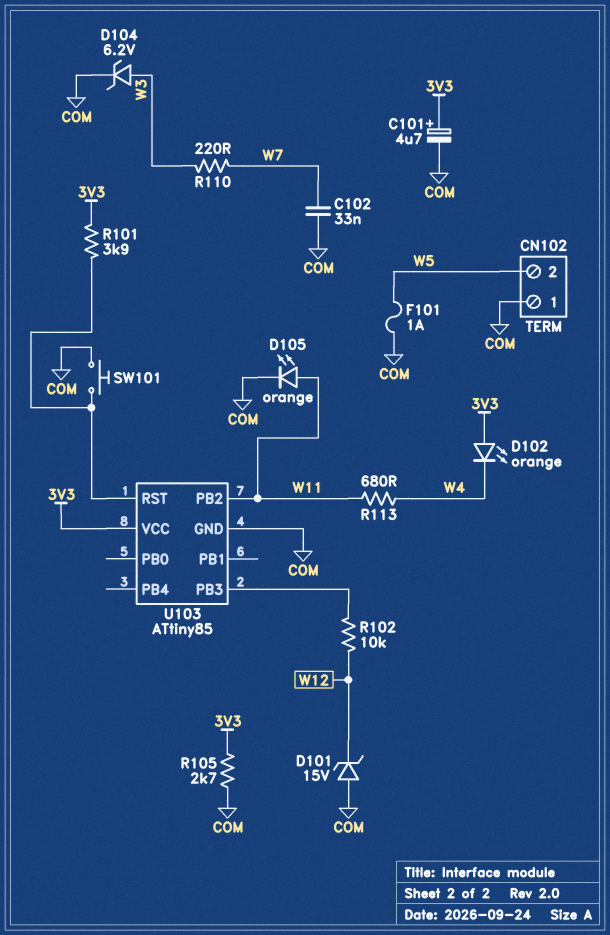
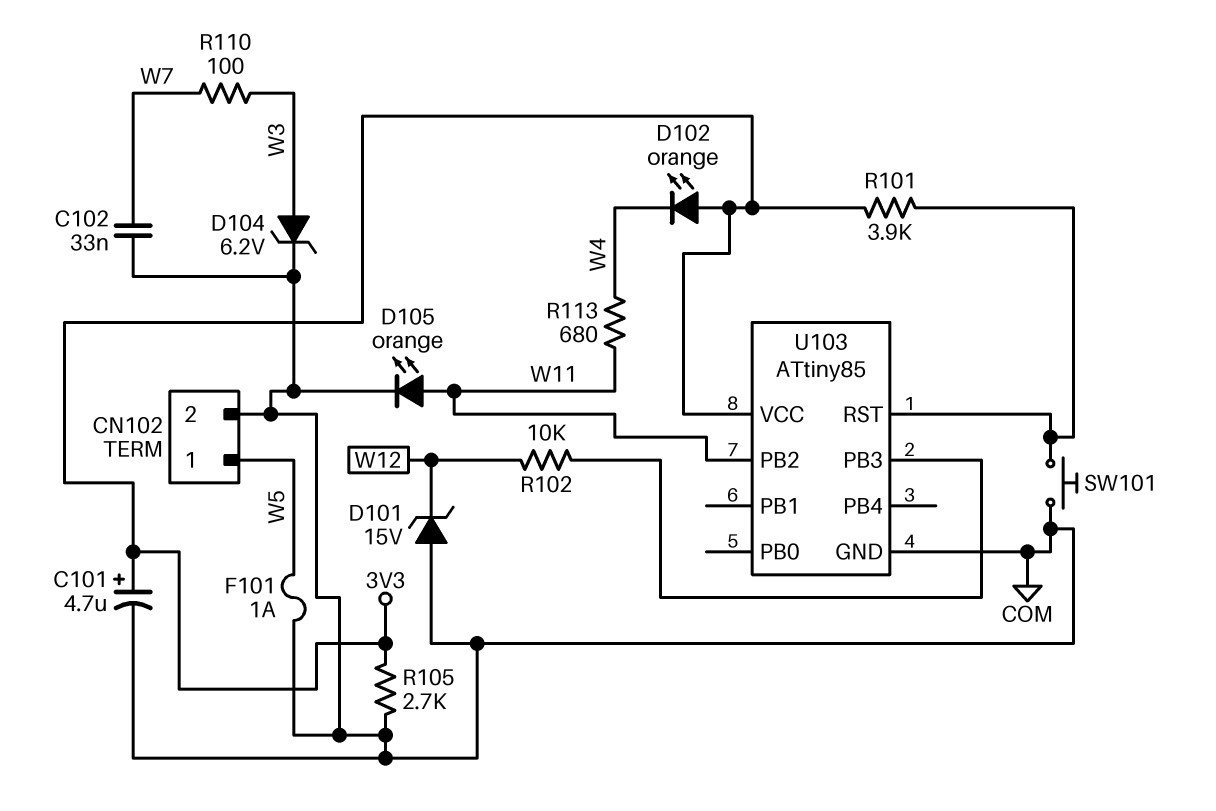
CN102 pin 1: COM -> W5
CN102 pin 2: W5 -> COM
R110: 220 (W3, W7) -> 100 (W3, W7)

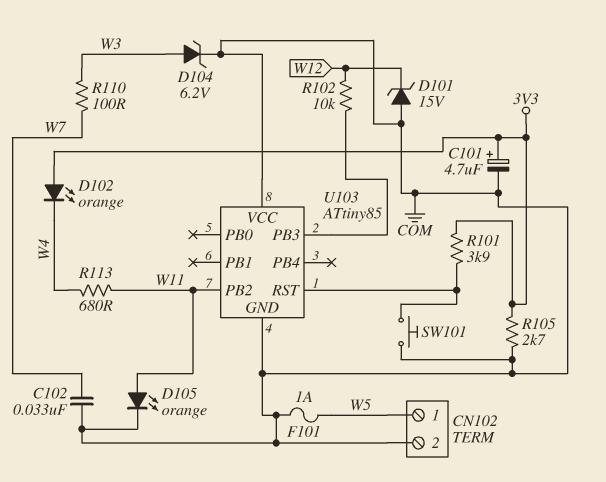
U103 pin VCC: 3V3 -> COM

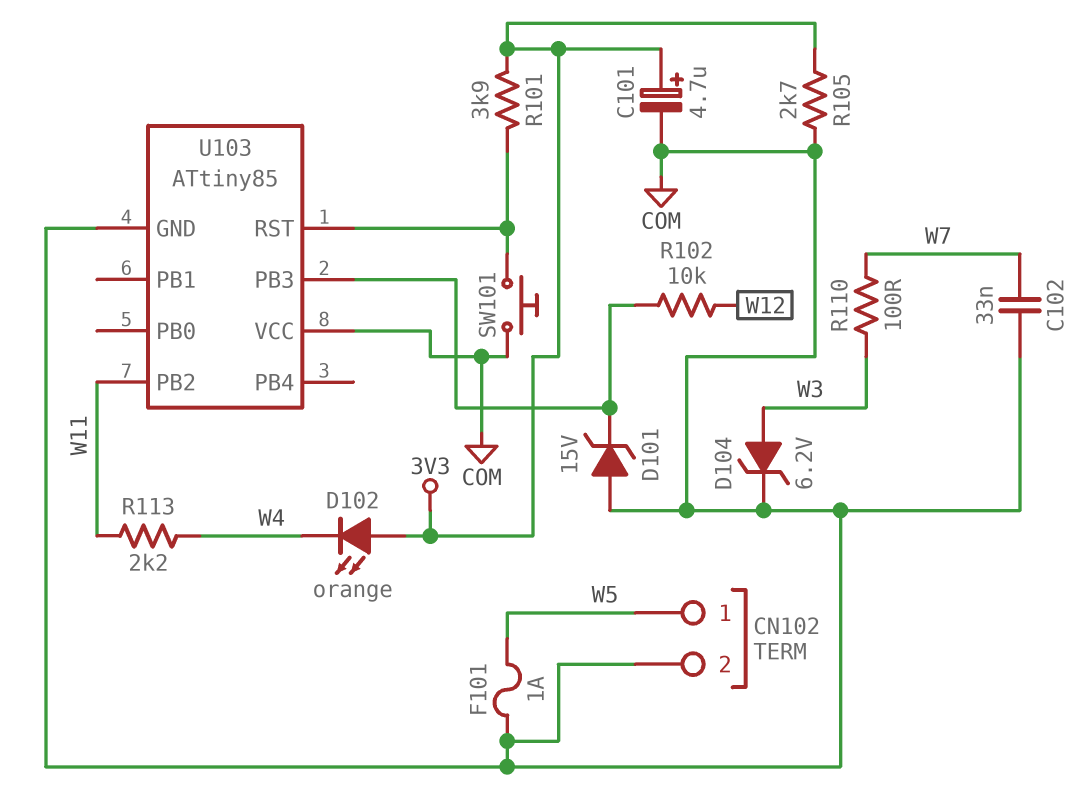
D101: zener 15V (A COM, K W12) -> zener 15V (A COM, K U103/PB3)
D105: LED orange (A W11, K COM) -> none
R113: 680 (W4, W11) -> 2.2k (W4, W11)

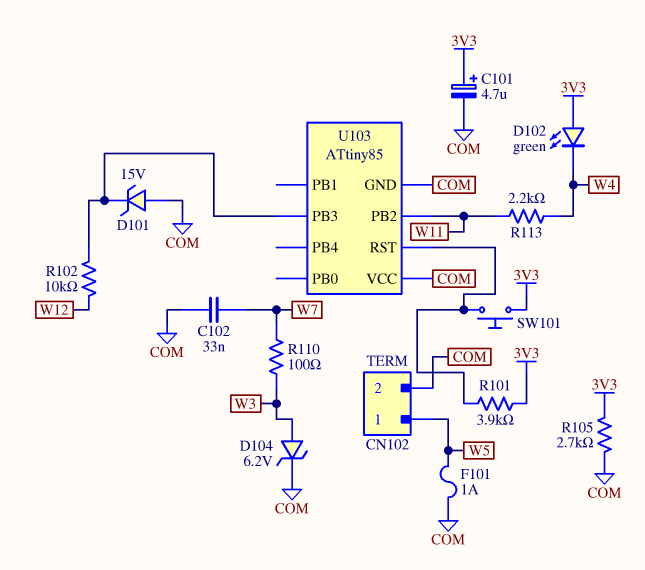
D102: LED orange (A 3V3, K W4) -> LED green (A 3V3, K W4)
SW101: button (COM, U103/RST) -> button (3V3, U103/RST)

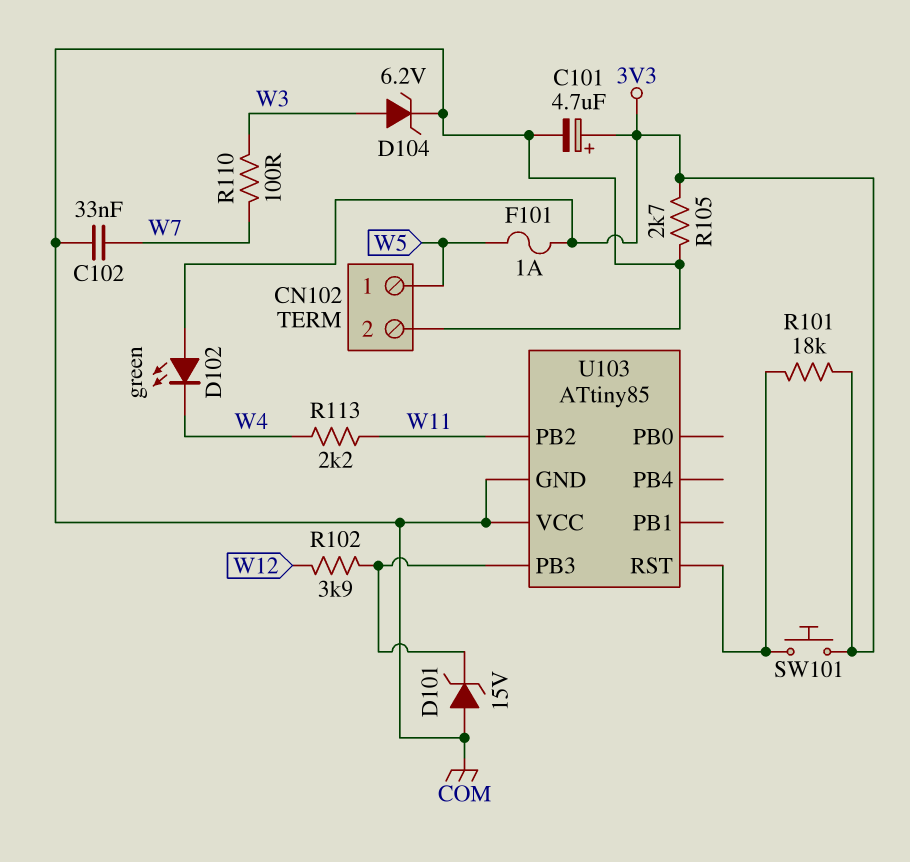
F101: 1A (COM, W5) -> 1A (3V3, W5)
R101: 3.9k (3V3, U103/RST) -> 18k (3V3, U103/RST)
R102: 10k (U103/PB3, W12) -> 3.9k (U103/PB3, W12)

